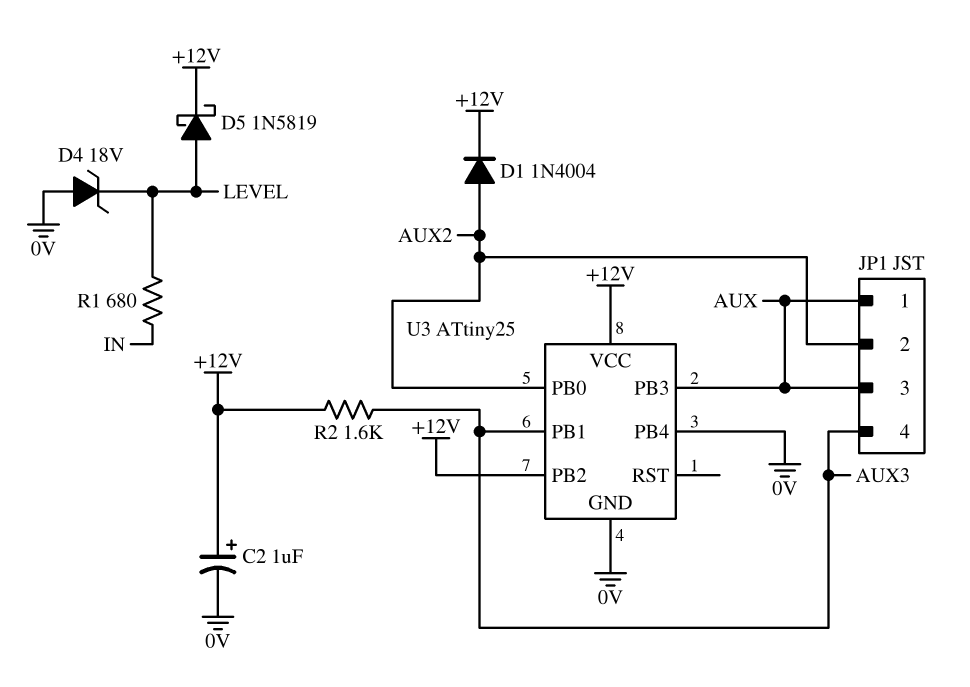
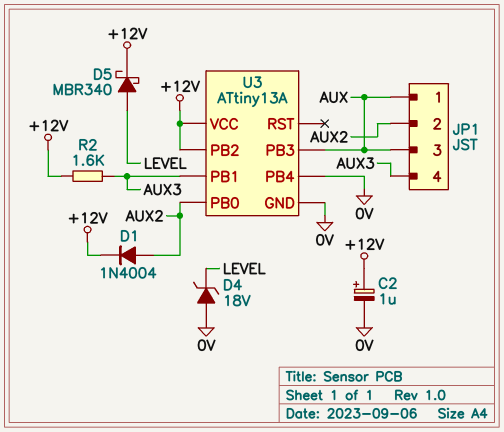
D5: schottky 1N5819 (A LEVEL, K +12V) -> schottky MBR340 (A LEVEL, K +12V)
R1: 680 (IN, LEVEL) -> none
U3: ATtiny25 -> ATtiny13A

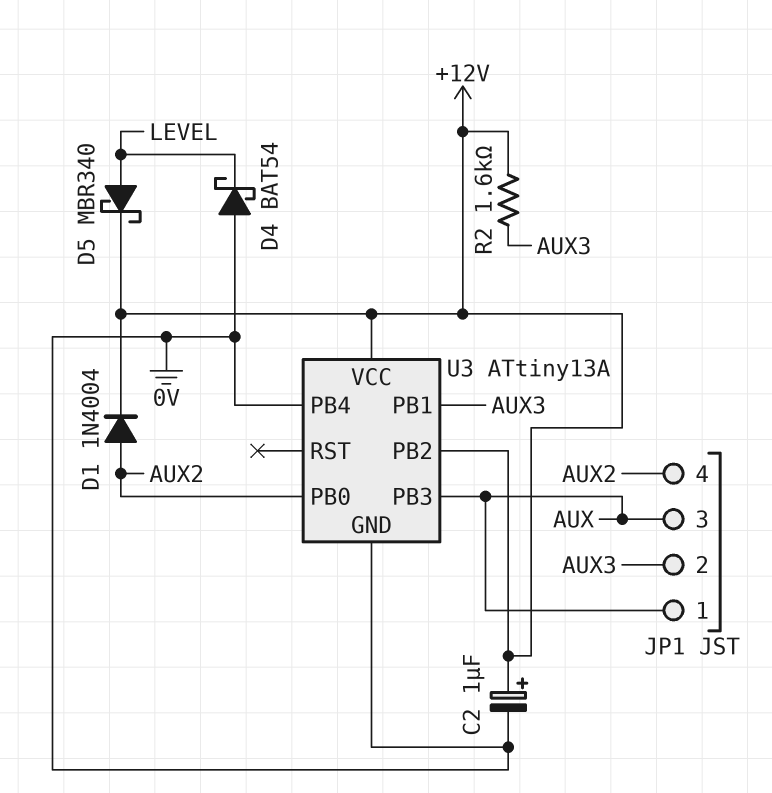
D4: zener 18V (A 0V, K LEVEL) -> schottky BAT54 (A 0V, K LEVEL)
JP1 pin 2: AUX2 -> AUX3
JP1 pin 4: AUX3 -> AUX2

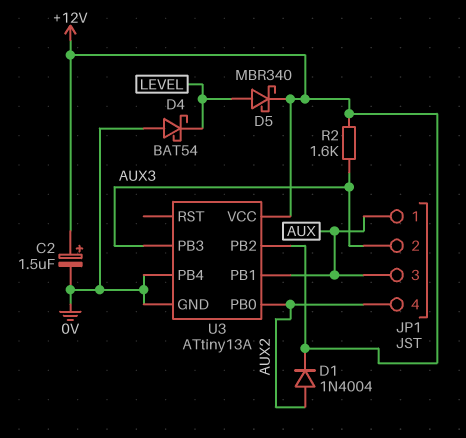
C2: 1uF (plus +12V, minus 0V) -> 1.5uF (plus +12V, minus 0V)
U3 pin PB1: AUX3 -> AUX
U3 pin PB3: AUX -> AUX3

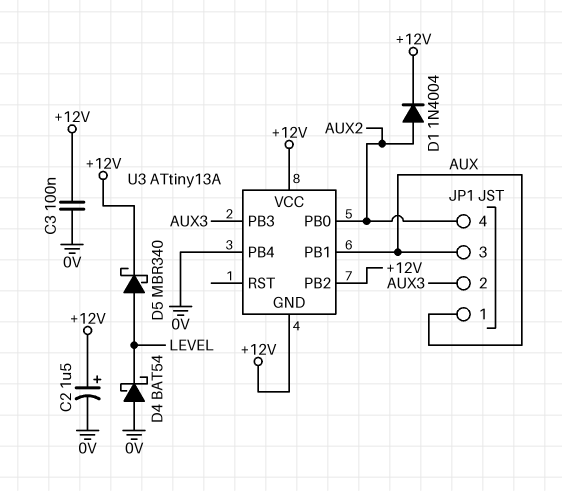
C3: none -> 100nF (+12V, 0V)
R2: 1.6k (+12V, AUX3) -> none
U3 pin GND: 0V -> +12V

